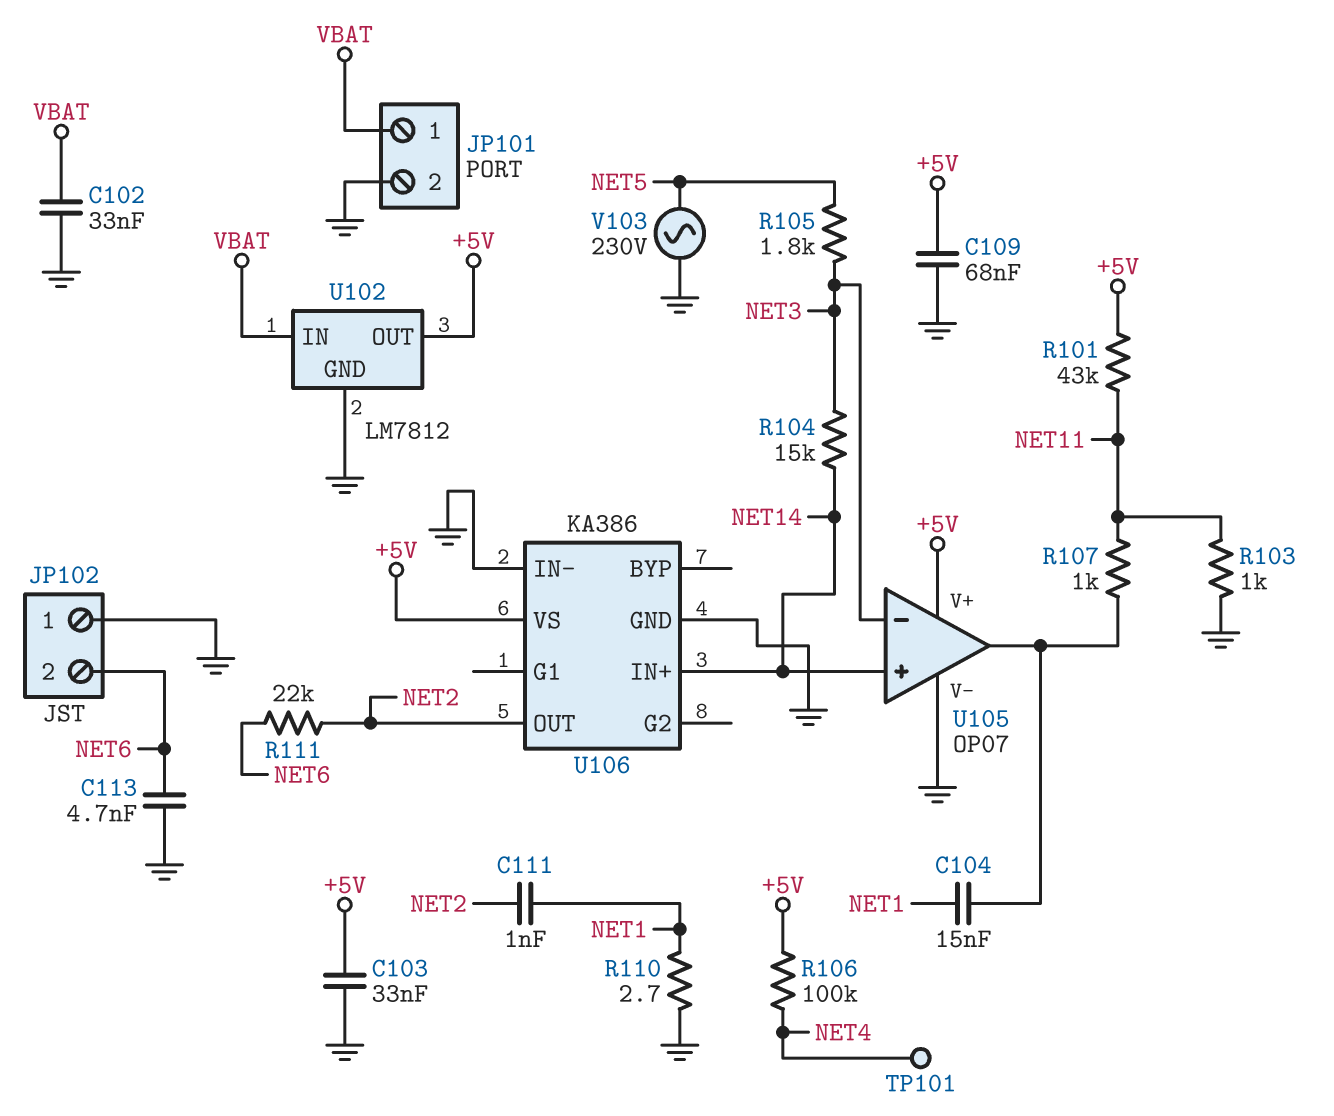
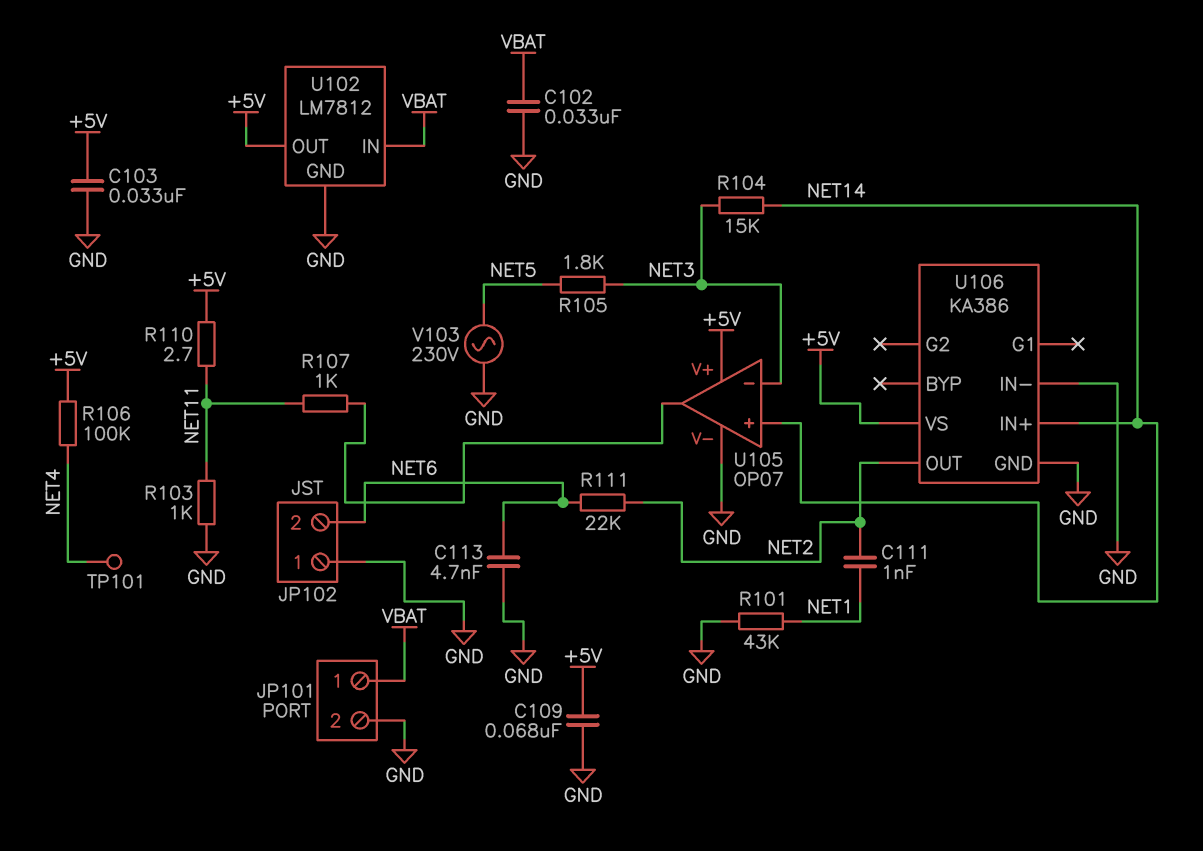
C104: 15nF (NET1, U105/out) -> none
R101: 43k (+5V, NET11) -> 43k (GND, NET1)
R110: 2.7 (GND, NET1) -> 2.7 (+5V, NET11)

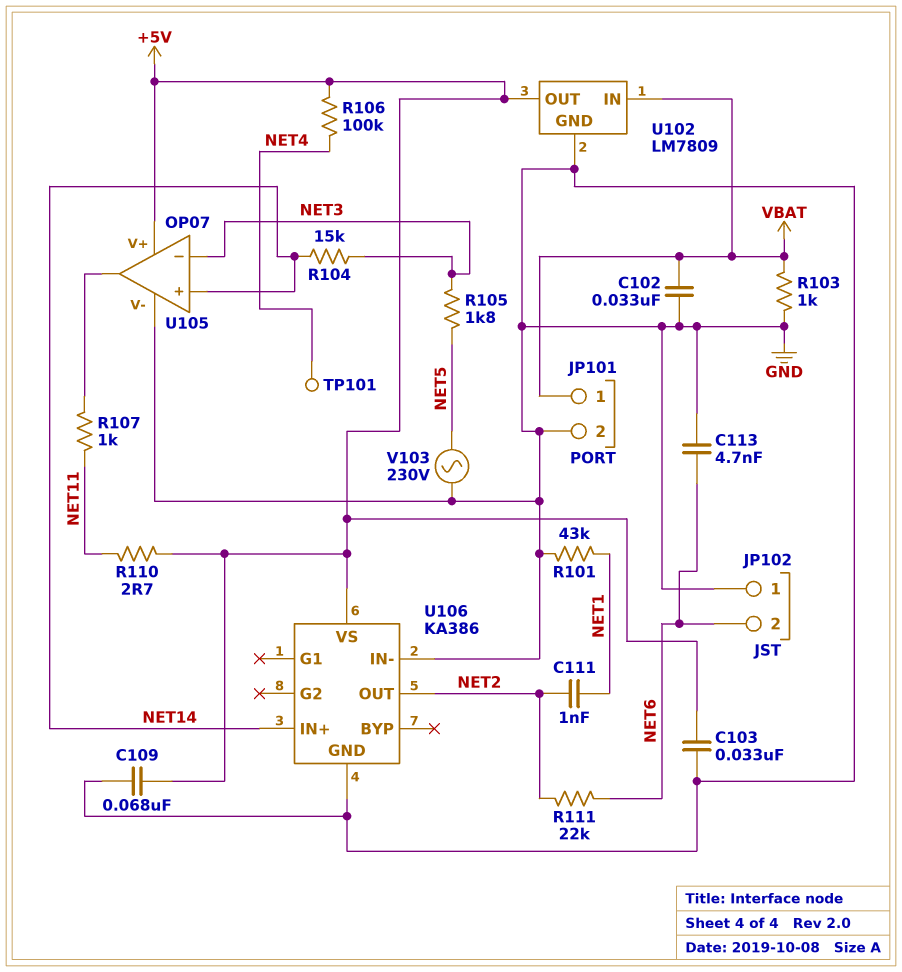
R103: 1k (GND, NET11) -> 1k (GND, VBAT)
U102: LM7812 -> LM7809

